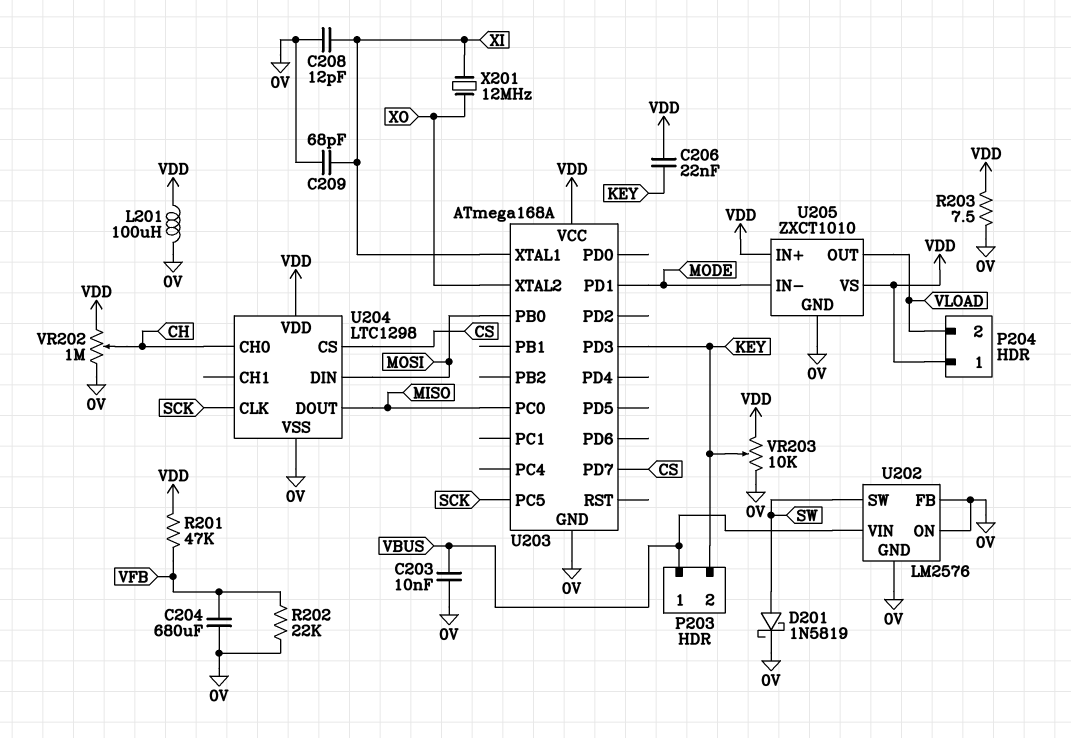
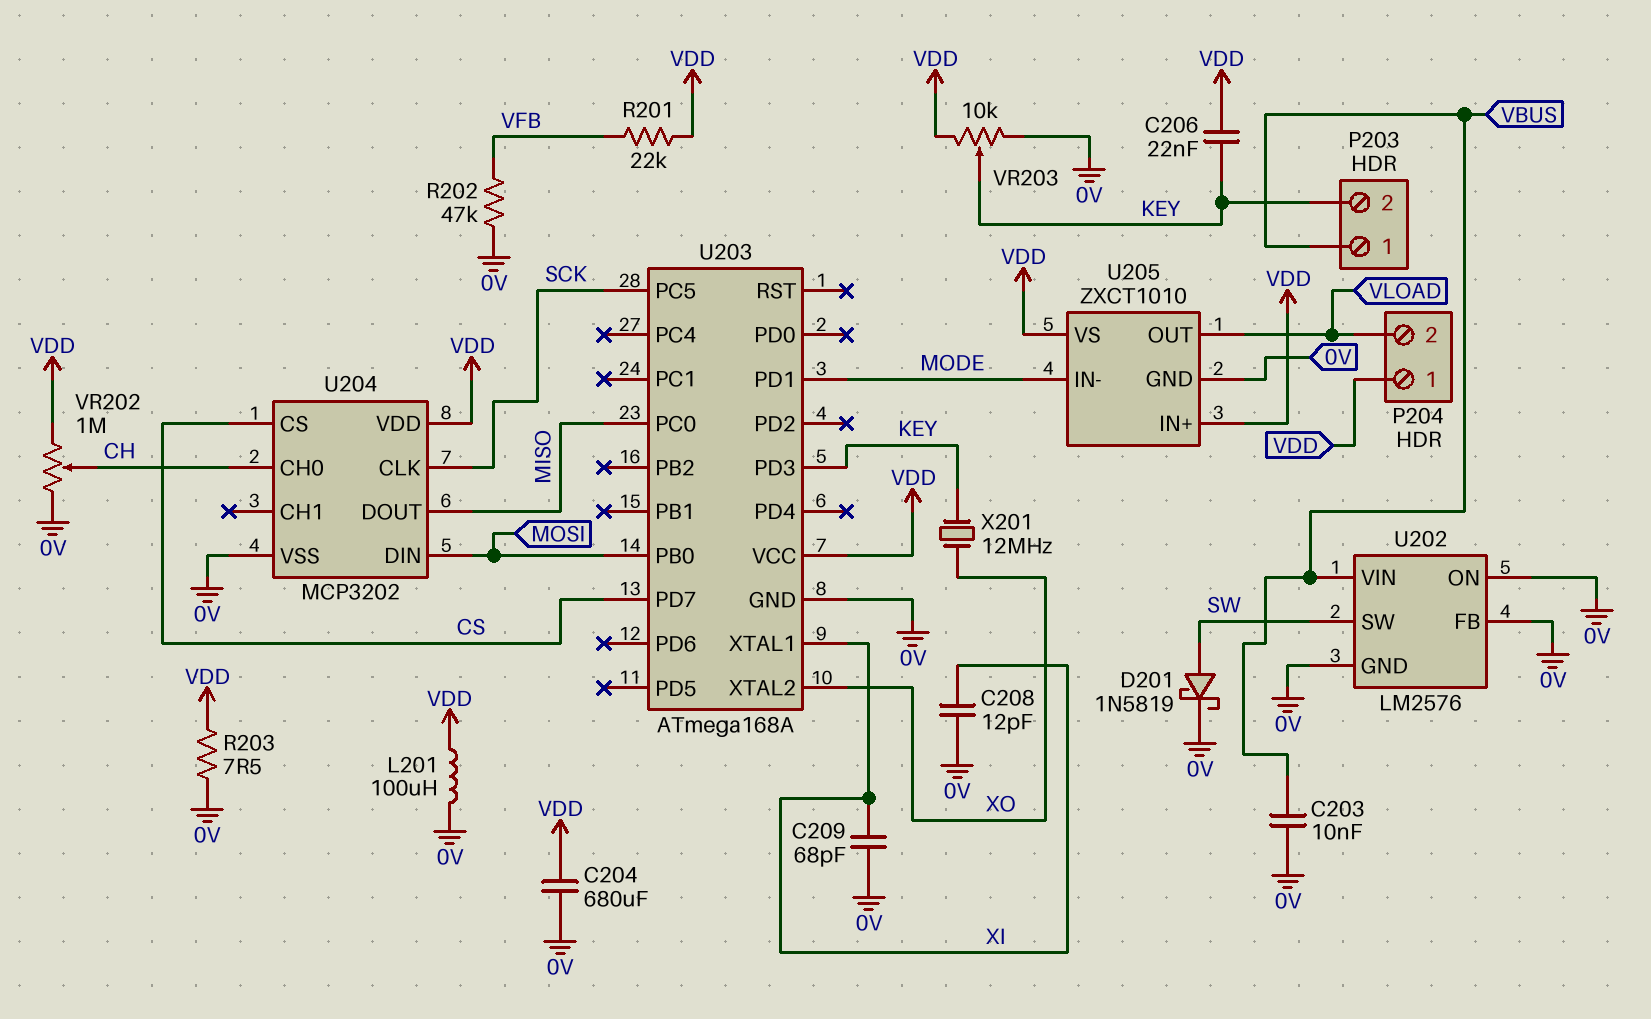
C204: 680uF (0V, VFB) -> 680uF (0V, VDD)
R201: 47k (VDD, VFB) -> 22k (VDD, VFB)
R202: 22k (0V, VFB) -> 47k (0V, VFB)
U204: LTC1298 -> MCP3202
X201: 12MHz (XI, XO) -> 12MHz (KEY, XO)

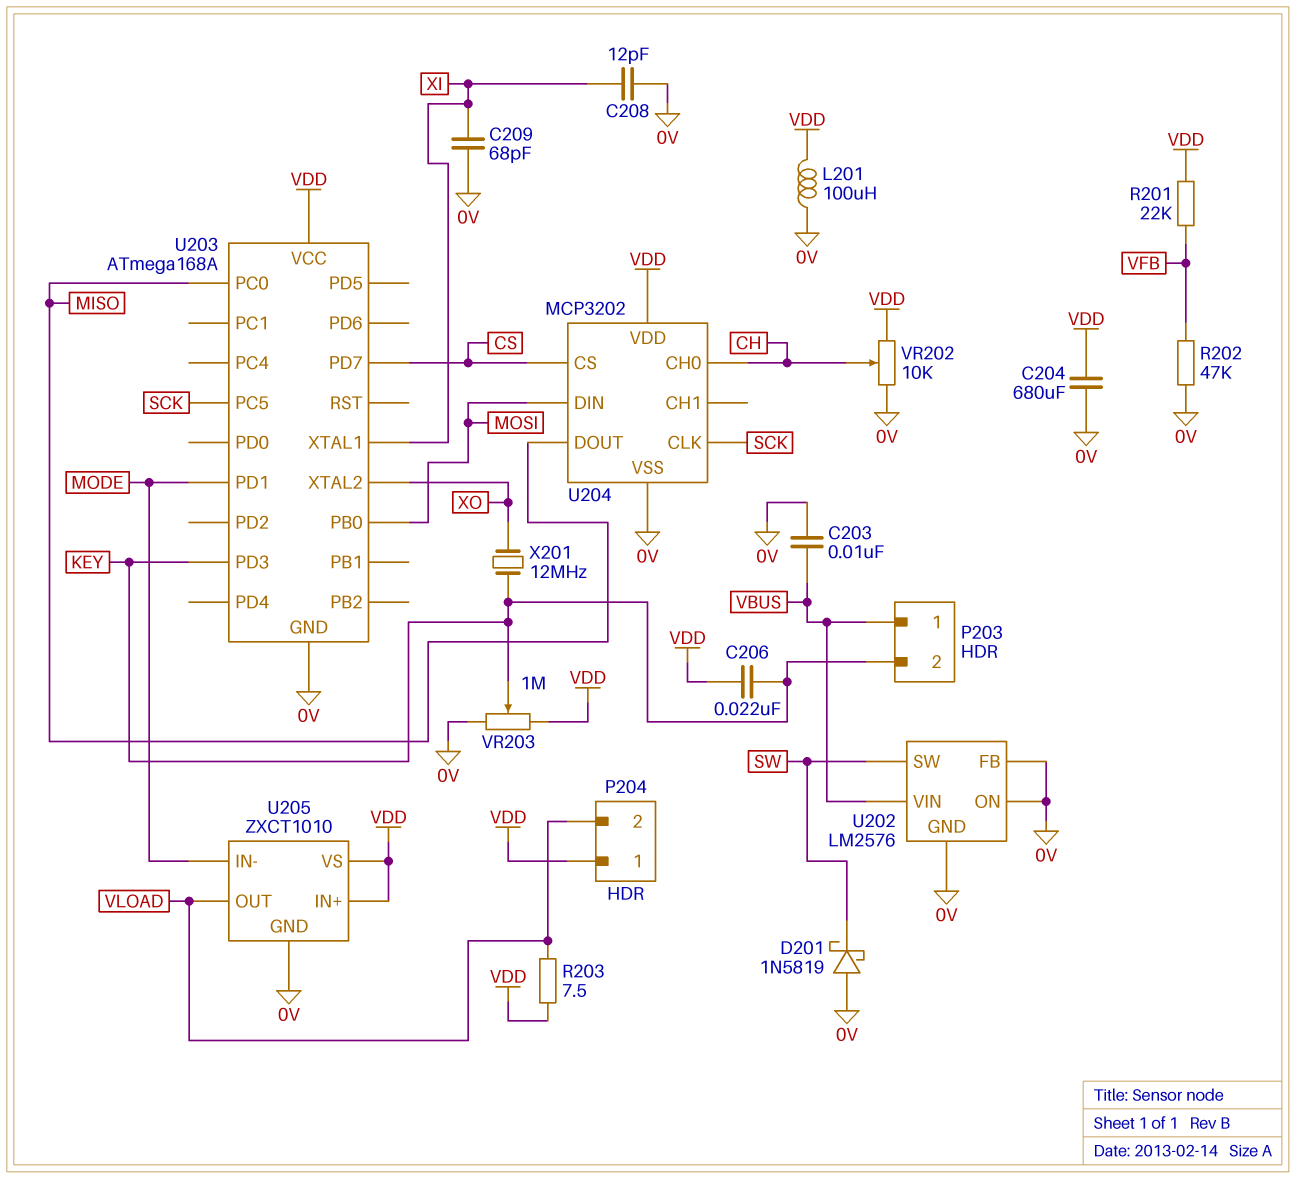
D201: schottky 1N5819 (A SW, K 0V) -> schottky 1N5819 (A 0V, K SW)
R203: 7.5 (0V, VDD) -> 7.5 (VDD, VLOAD)
VR202: 1M (0V, VDD, wiper CH) -> 10k (0V, VDD, wiper CH)
VR203: 10k (0V, VDD, wiper KEY) -> 1M (0V, VDD, wiper KEY)

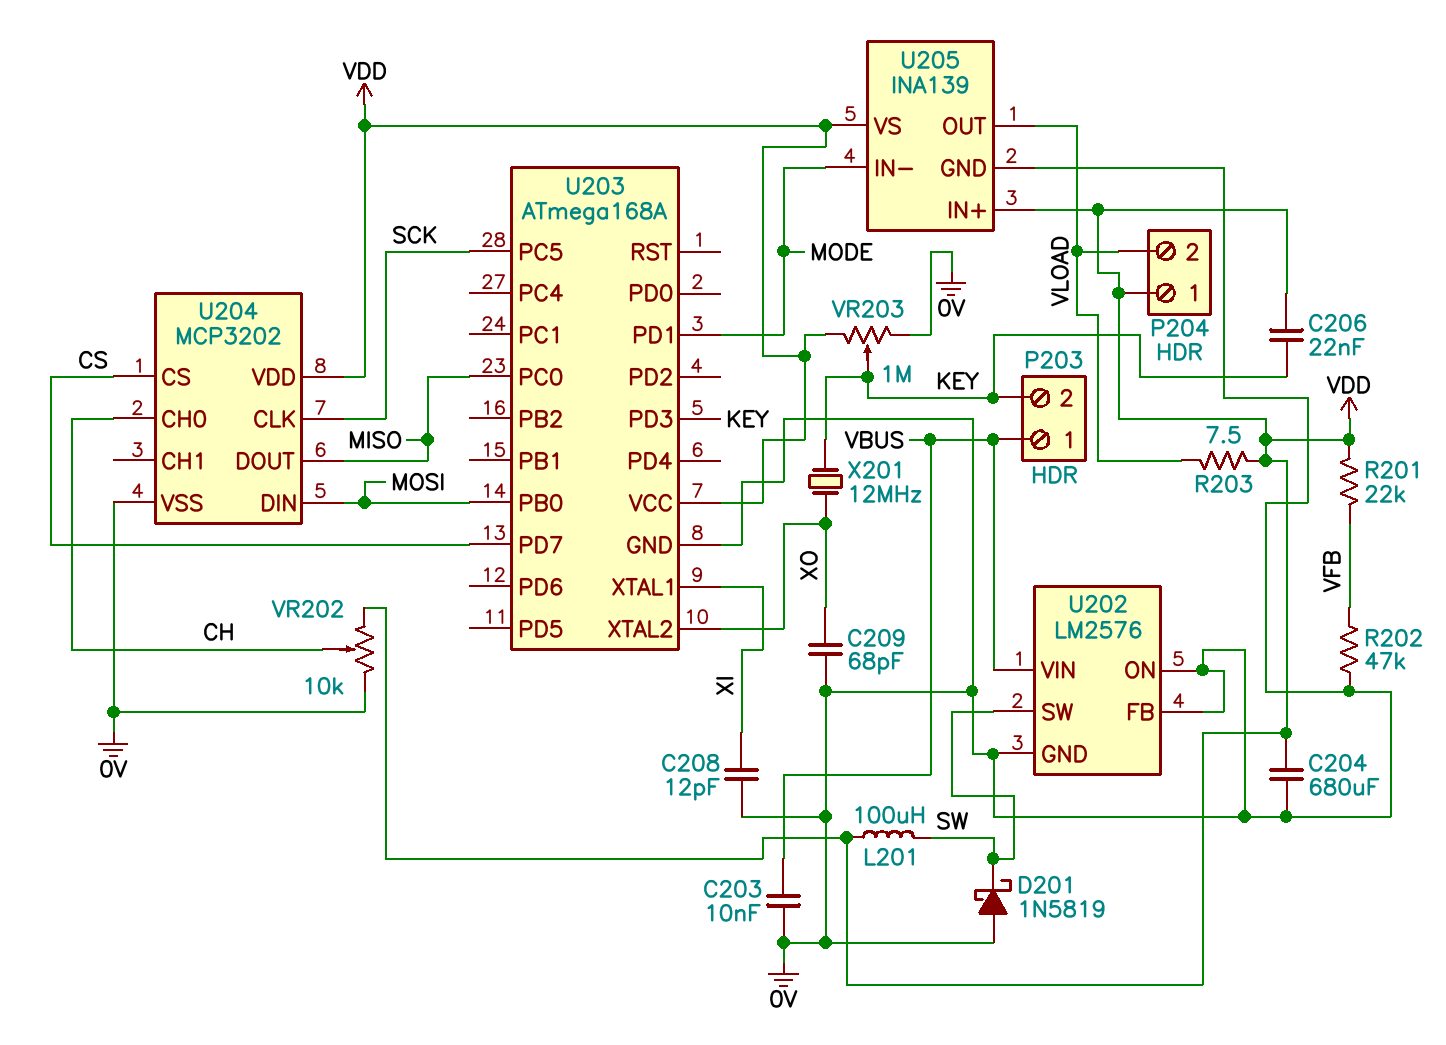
C209: 68pF (0V, XI) -> 68pF (0V, XO)
L201: 100uH (0V, VDD) -> 100uH (SW, VDD)
U205: ZXCT1010 -> INA139

